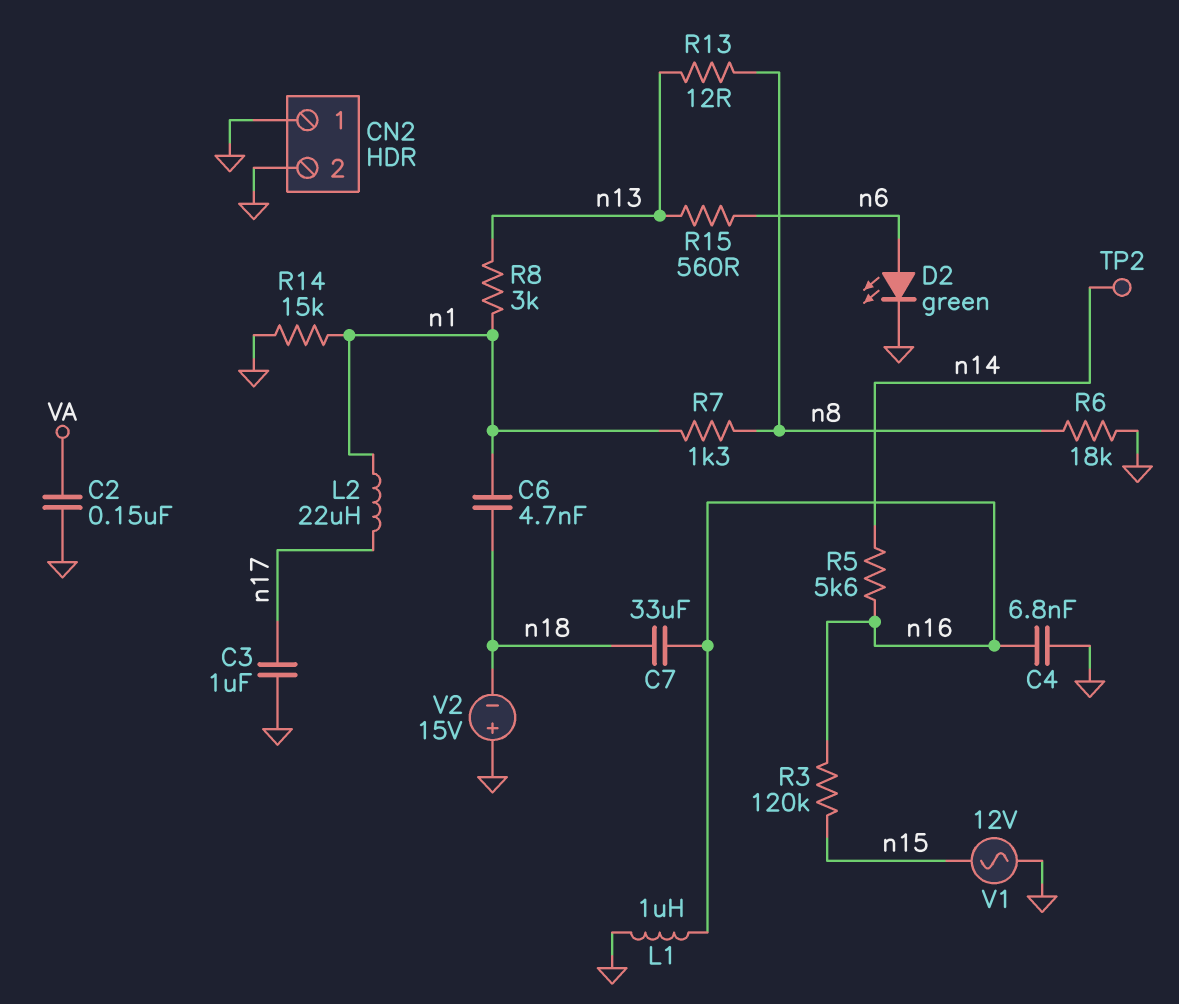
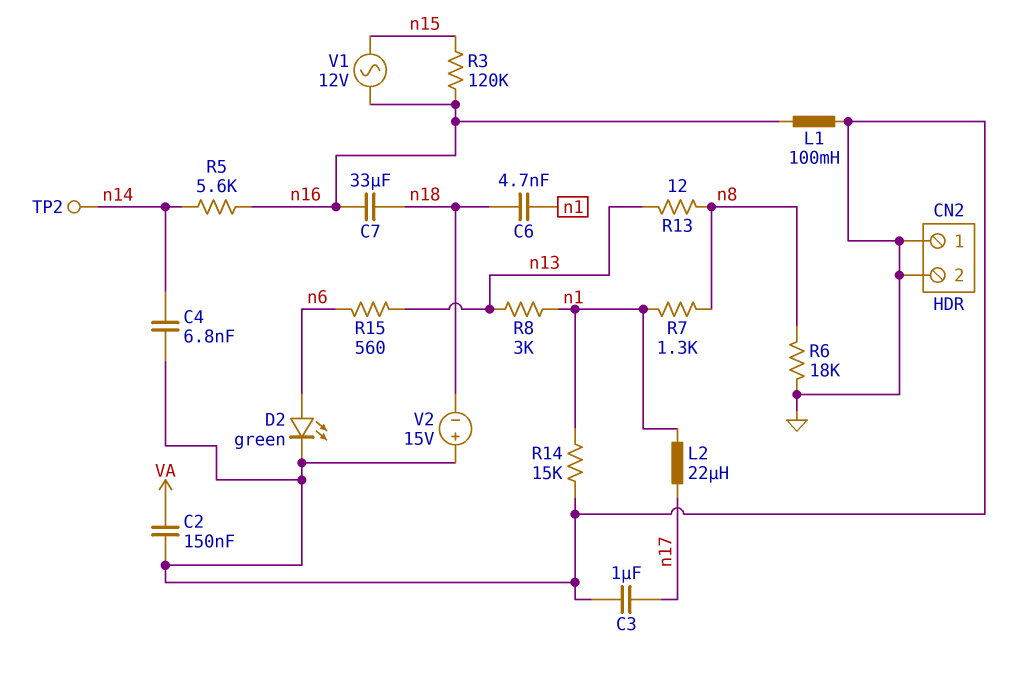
C4: 6.8nF (GND, n16) -> 6.8nF (GND, n14)
L1: 1uH (GND, n16) -> 100mH (GND, n16)
V1: AC 12V (GND, n15) -> AC 12V (n15, n16)

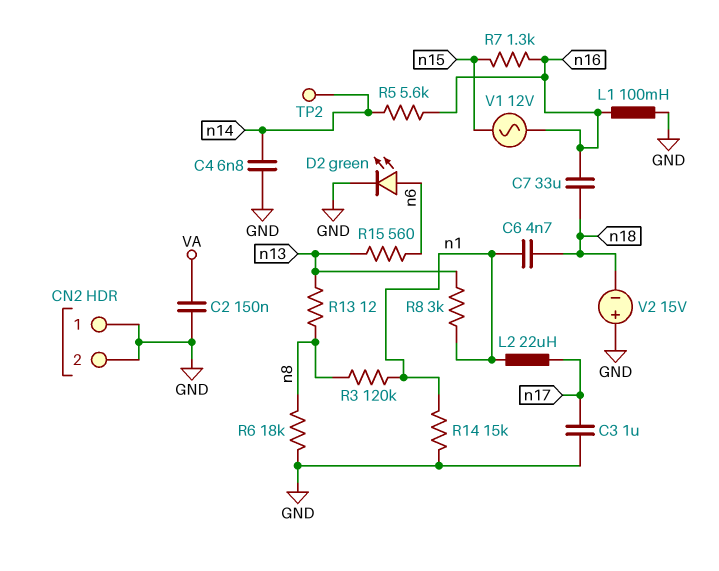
R3: 120k (n15, n16) -> 120k (n1, n8)
R7: 1.3k (n1, n8) -> 1.3k (n15, n16)

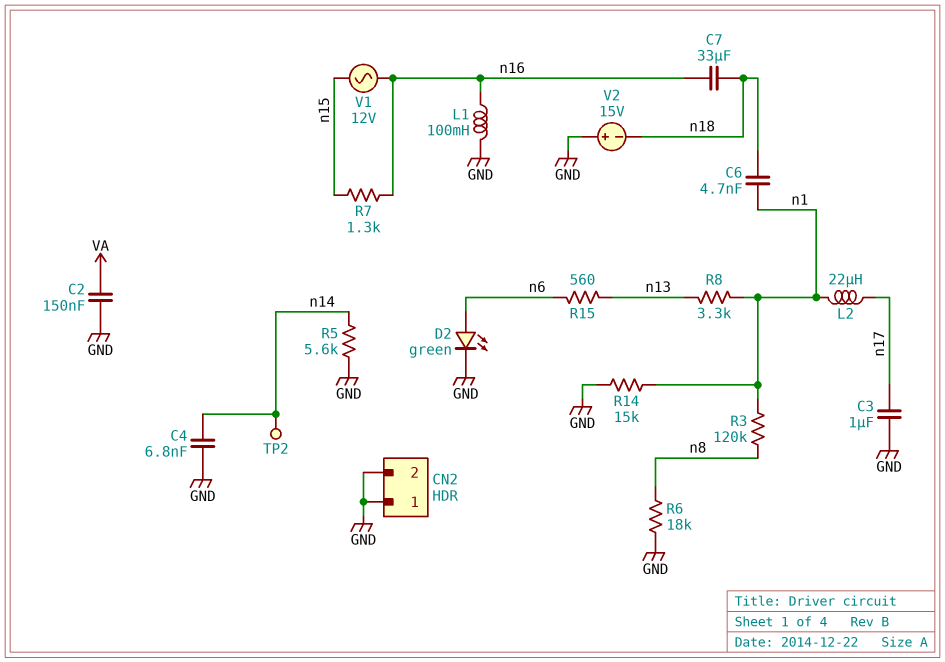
R5: 5.6k (n14, n16) -> 5.6k (GND, n14)
R8: 3k (n1, n13) -> 3.3k (n1, n13)
R13: 12 (n8, n13) -> none

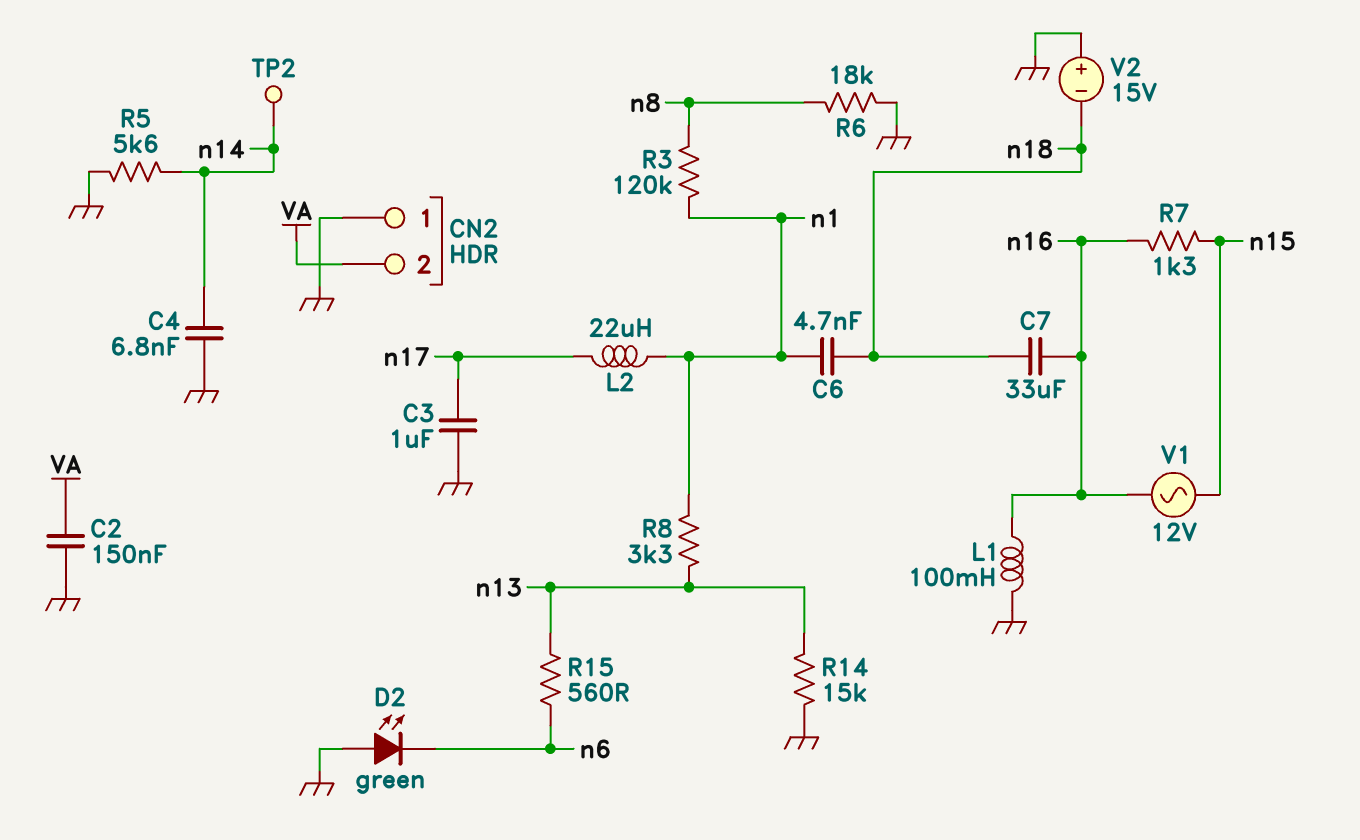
CN2 pin 2: GND -> VA
D2: LED green (A n6, K GND) -> LED green (A GND, K n6)
R14: 15k (GND, n1) -> 15k (GND, n13)

